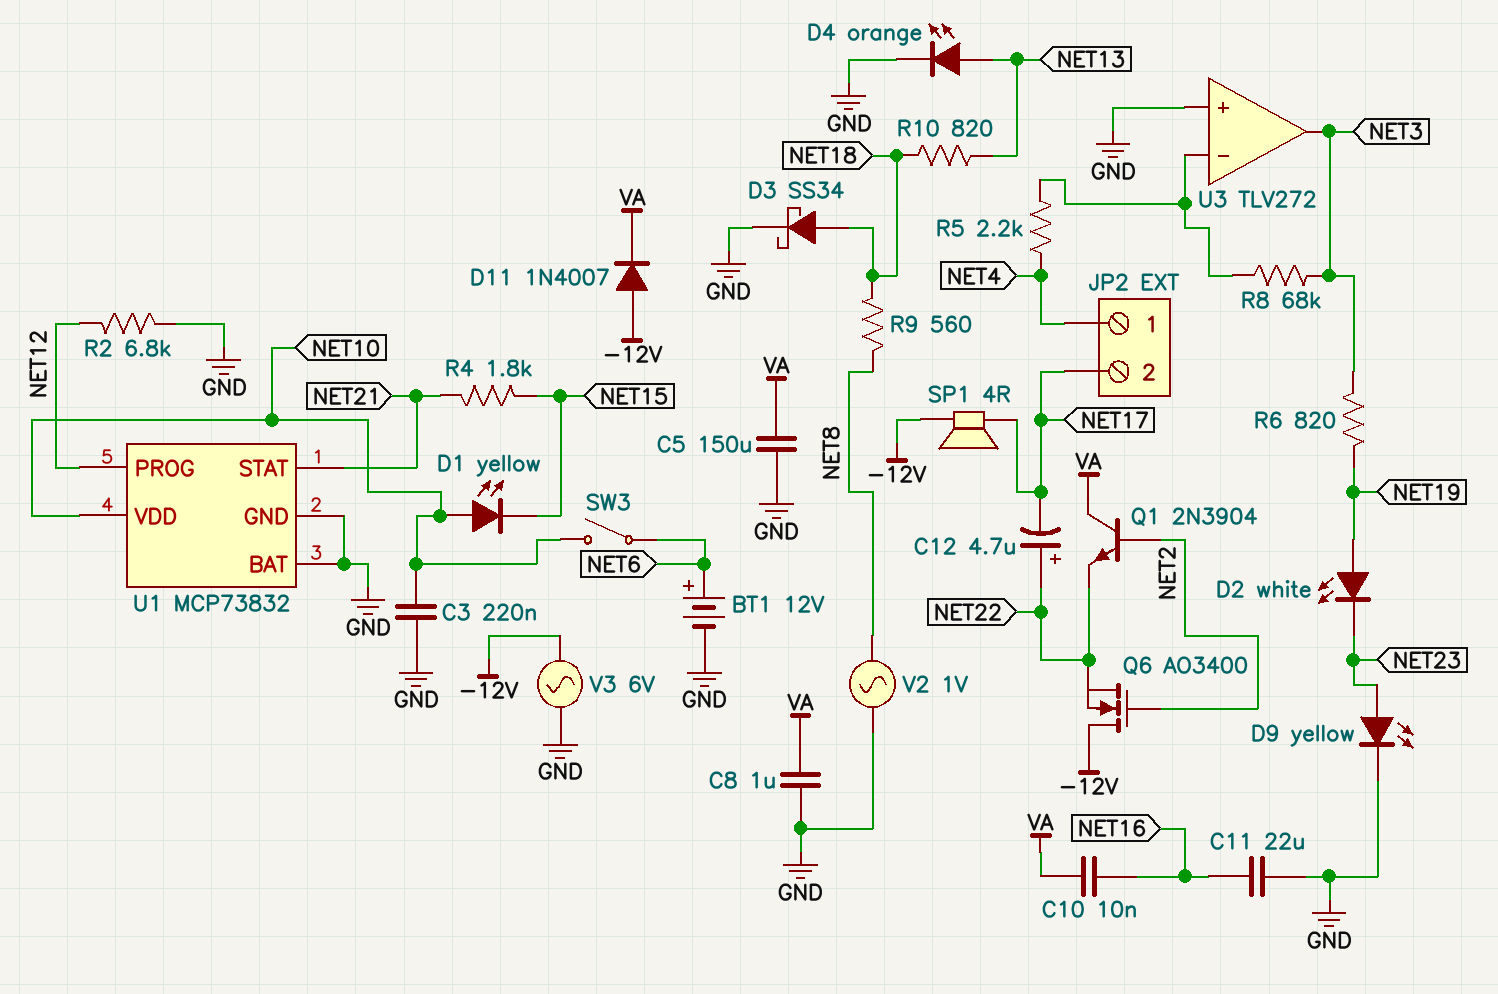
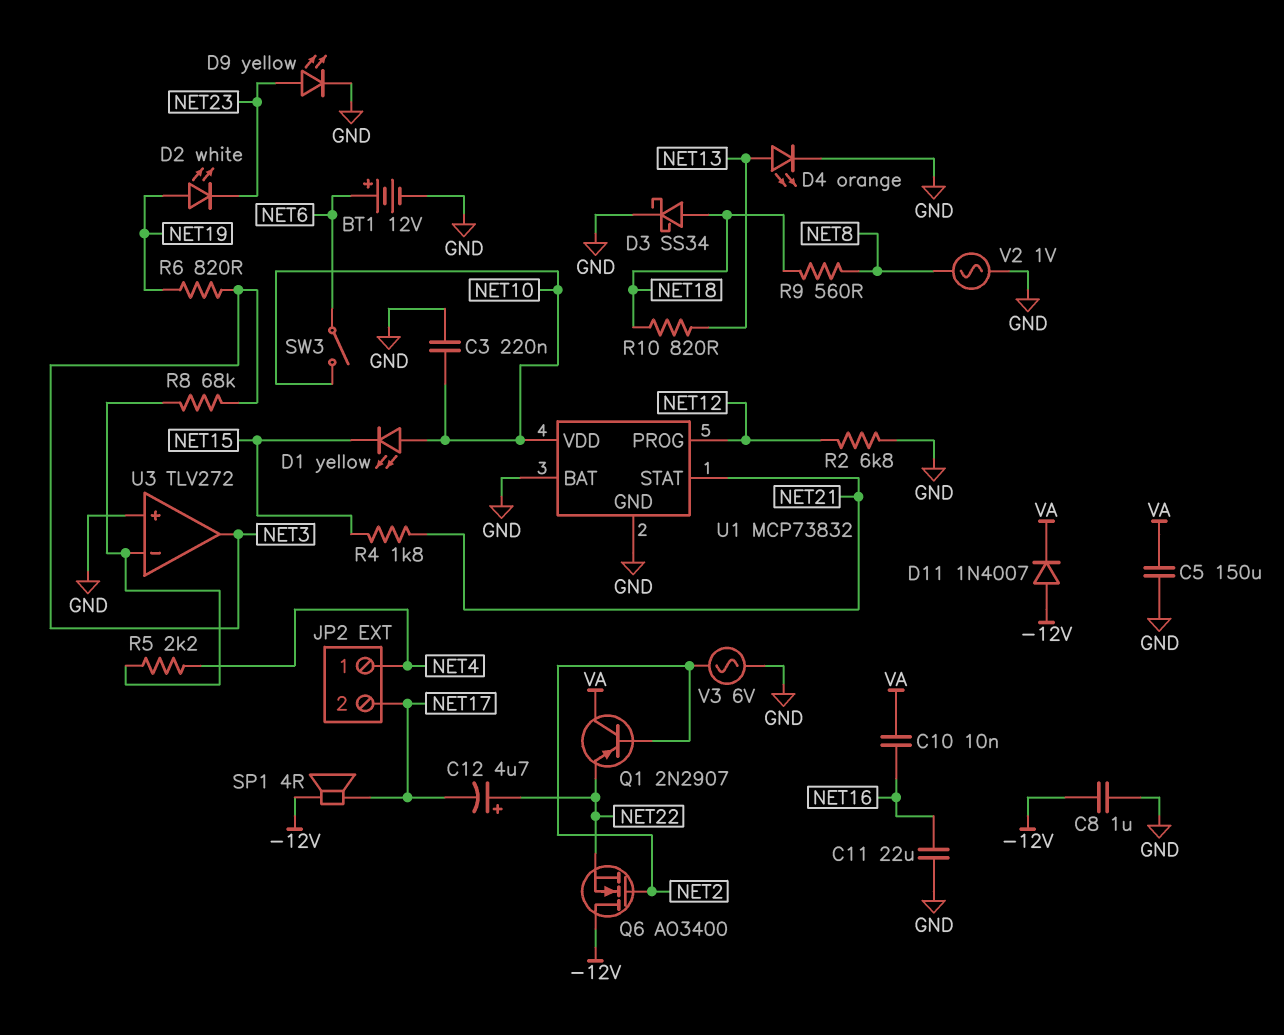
C8: 1uF (GND, VA) -> 1uF (-12V, GND)
Q1: NPN 2N3904 (B NET2, C VA, E NET22) -> PNP 2N2907 (B NET2, C VA, E NET22)
V3: AC 6V (-12V, GND) -> AC 6V (GND, NET2)

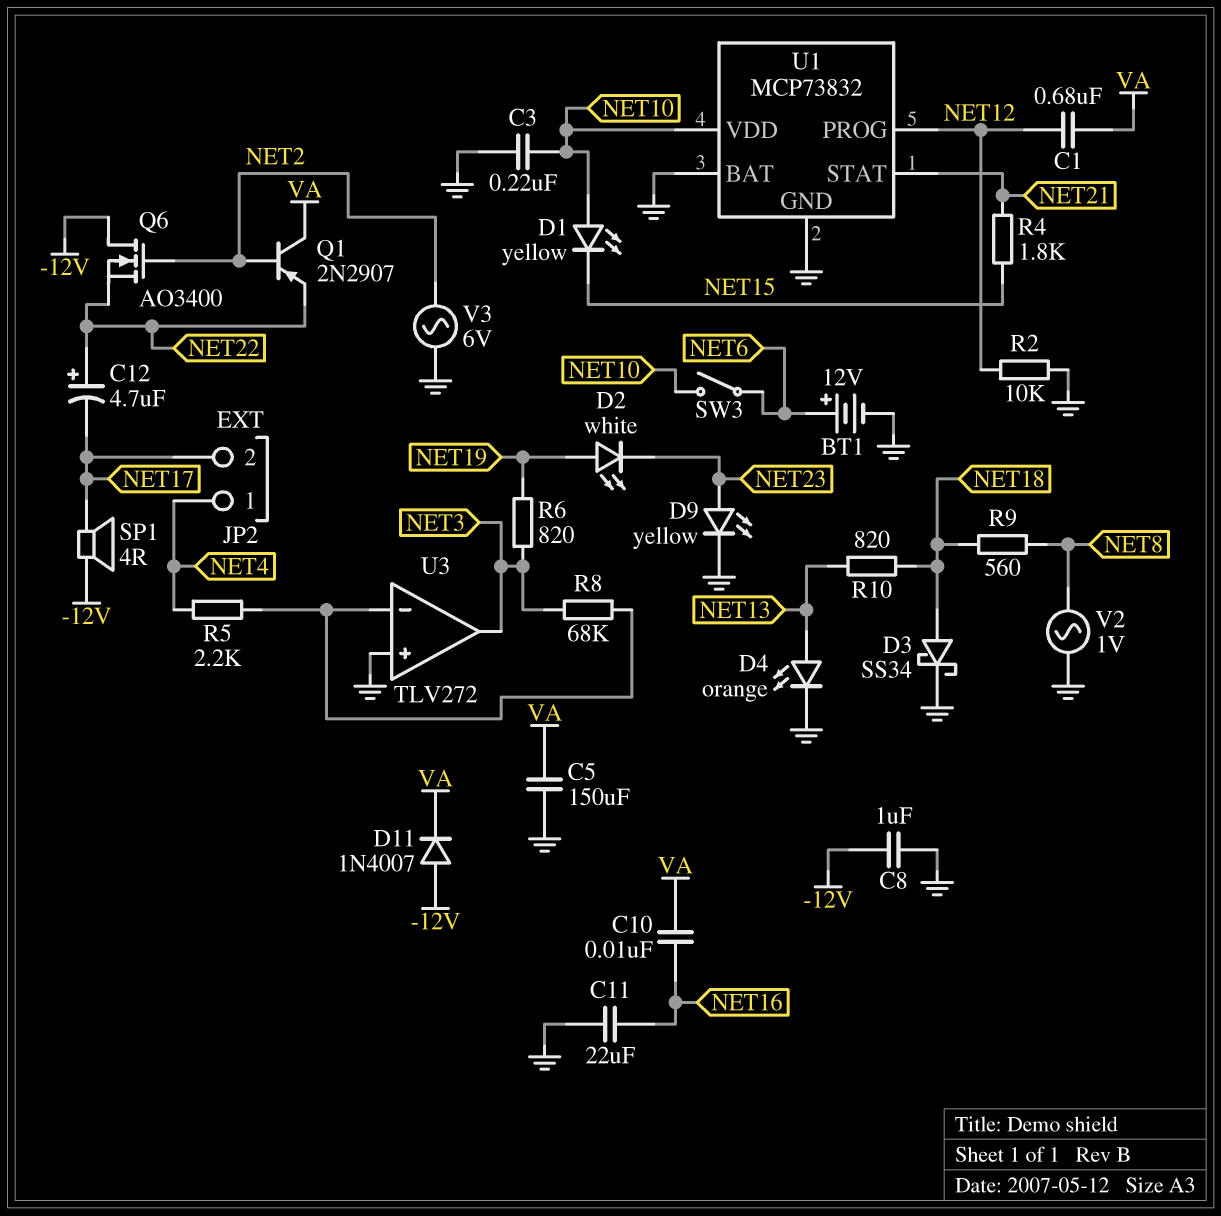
C1: none -> 680nF (NET12, VA)
R2: 6.8k (GND, NET12) -> 10k (GND, NET12)

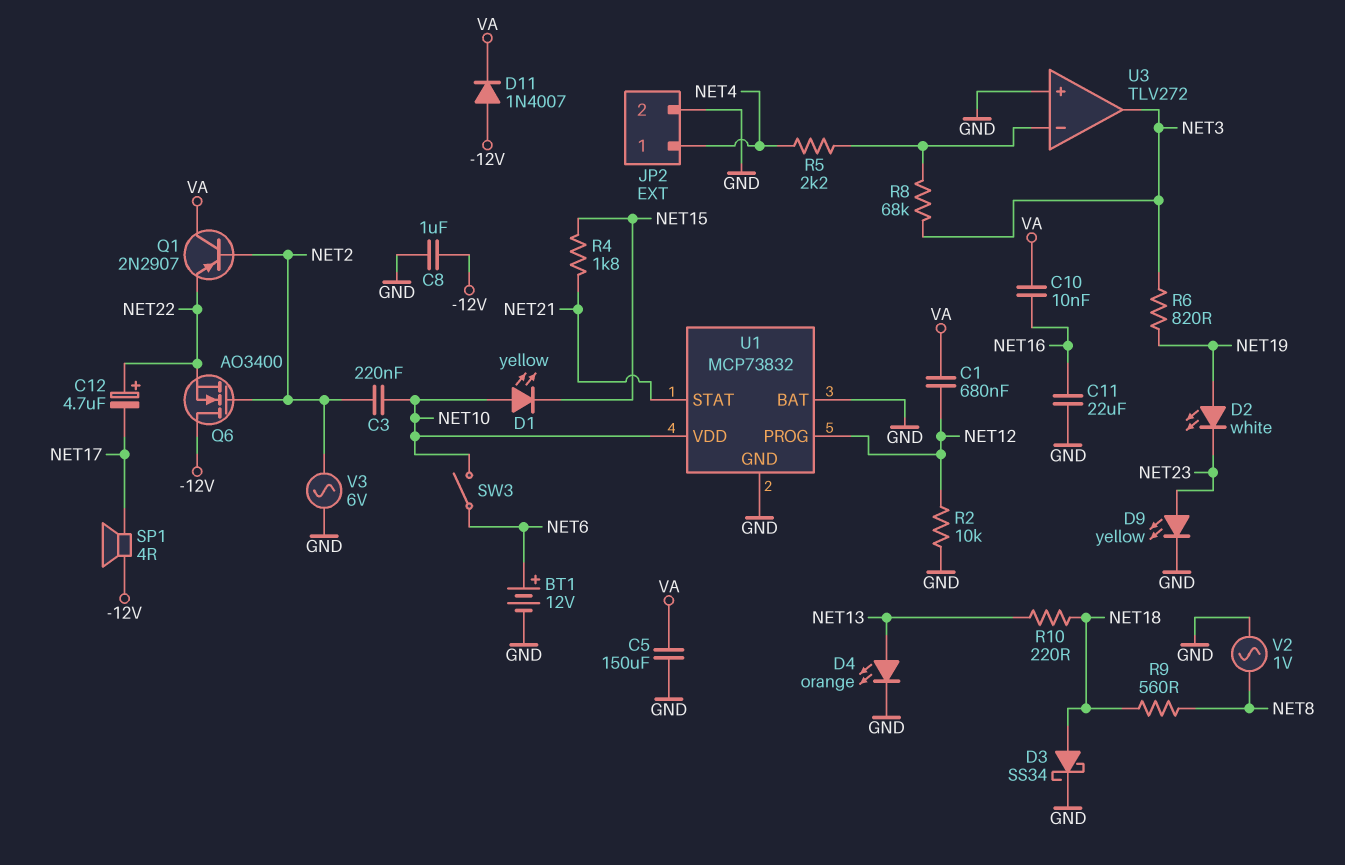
C3: 220nF (GND, NET10) -> 220nF (NET2, NET10)
JP2 pin 2: NET17 -> GND
R10: 820 (NET13, NET18) -> 220 (NET13, NET18)

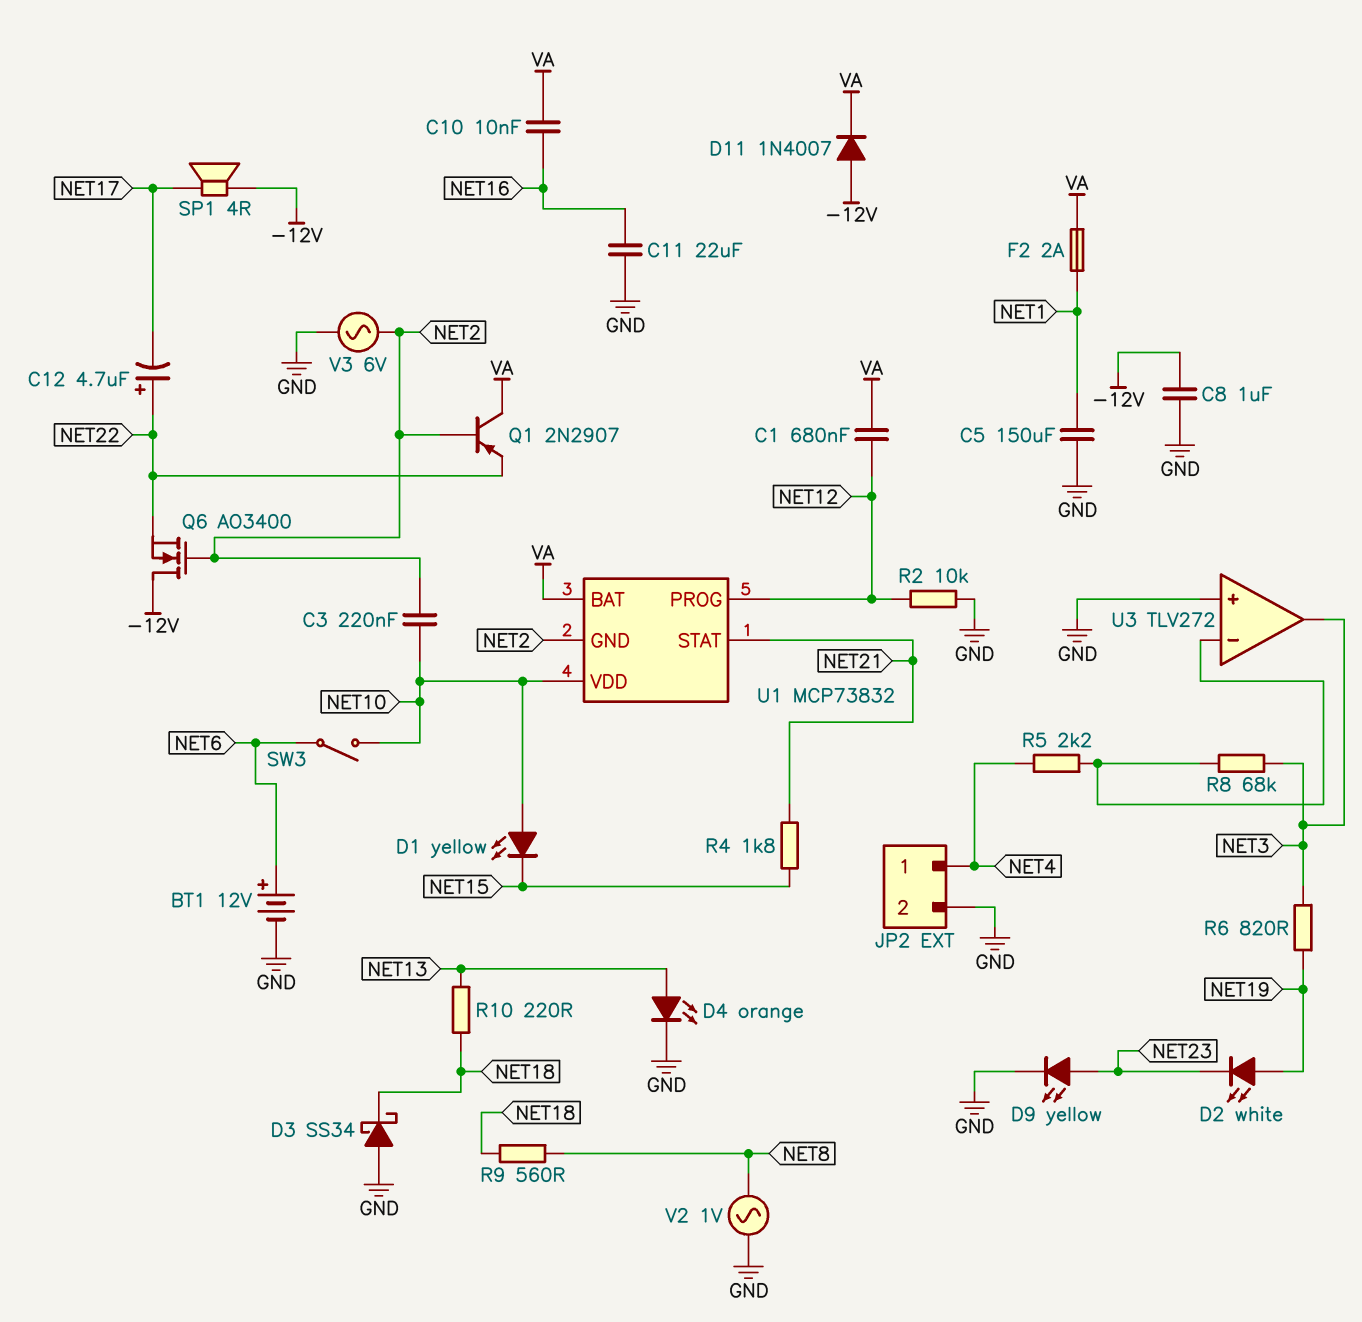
C5: 150uF (GND, VA) -> 150uF (GND, NET1)
D3: schottky SS34 (A NET18, K GND) -> schottky SS34 (A GND, K NET18)
F2: none -> 2A (NET1, VA)
U1 pin BAT: GND -> VA
U1 pin GND: GND -> NET2

